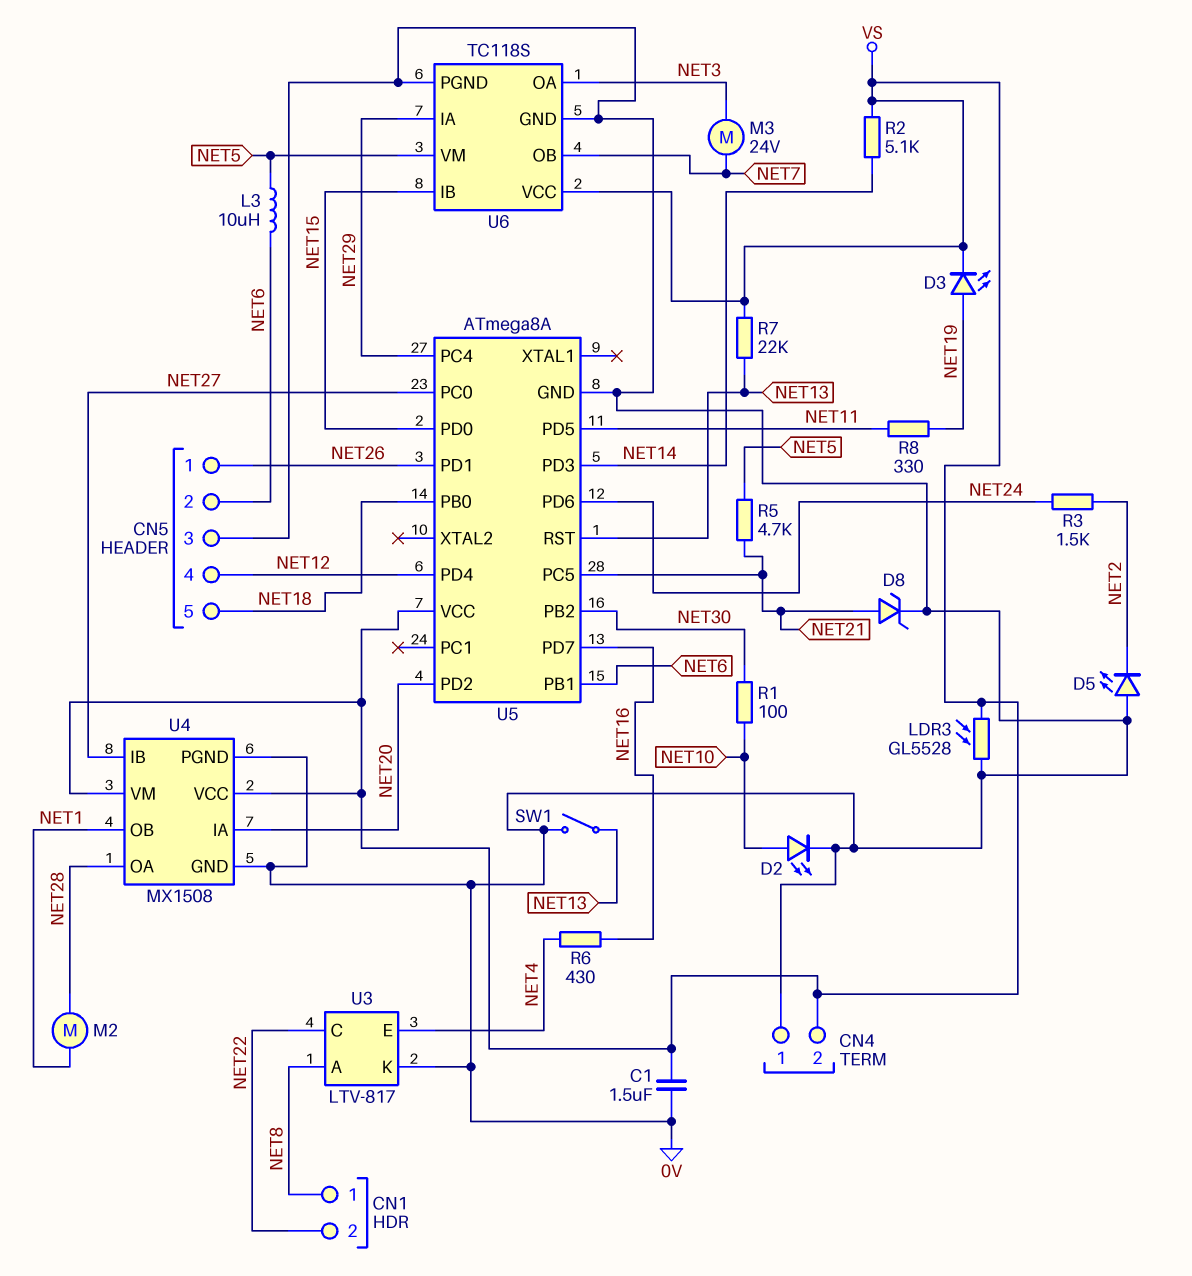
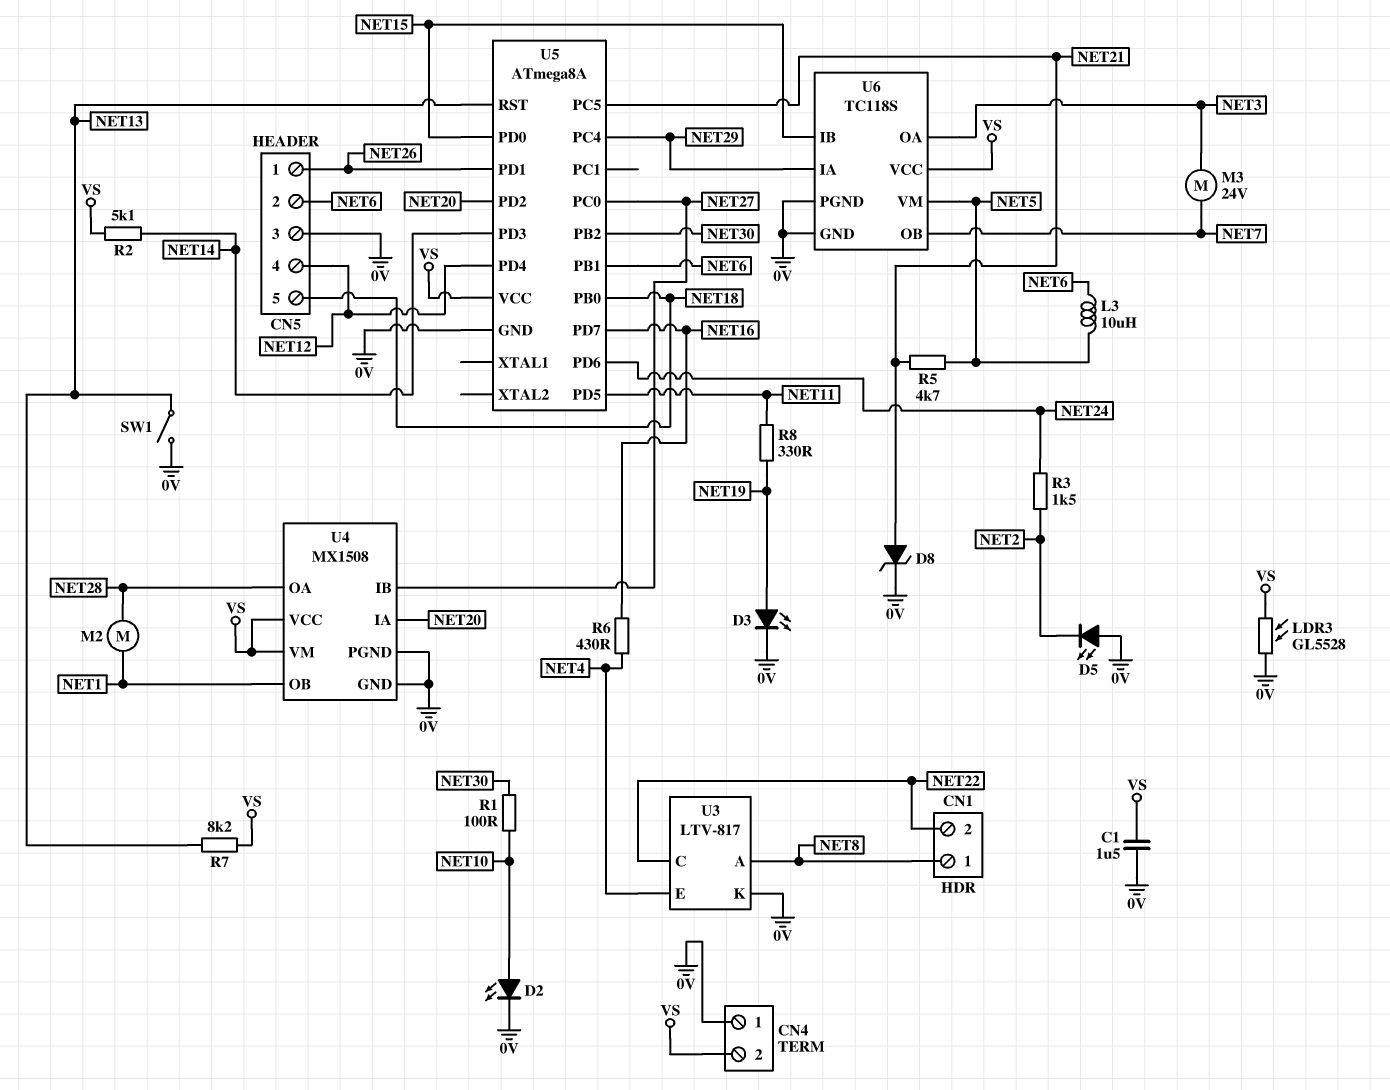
D3: LED (A NET19, K VS) -> LED (A NET19, K 0V)
R7: 22k (NET13, VS) -> 8.2k (NET13, VS)

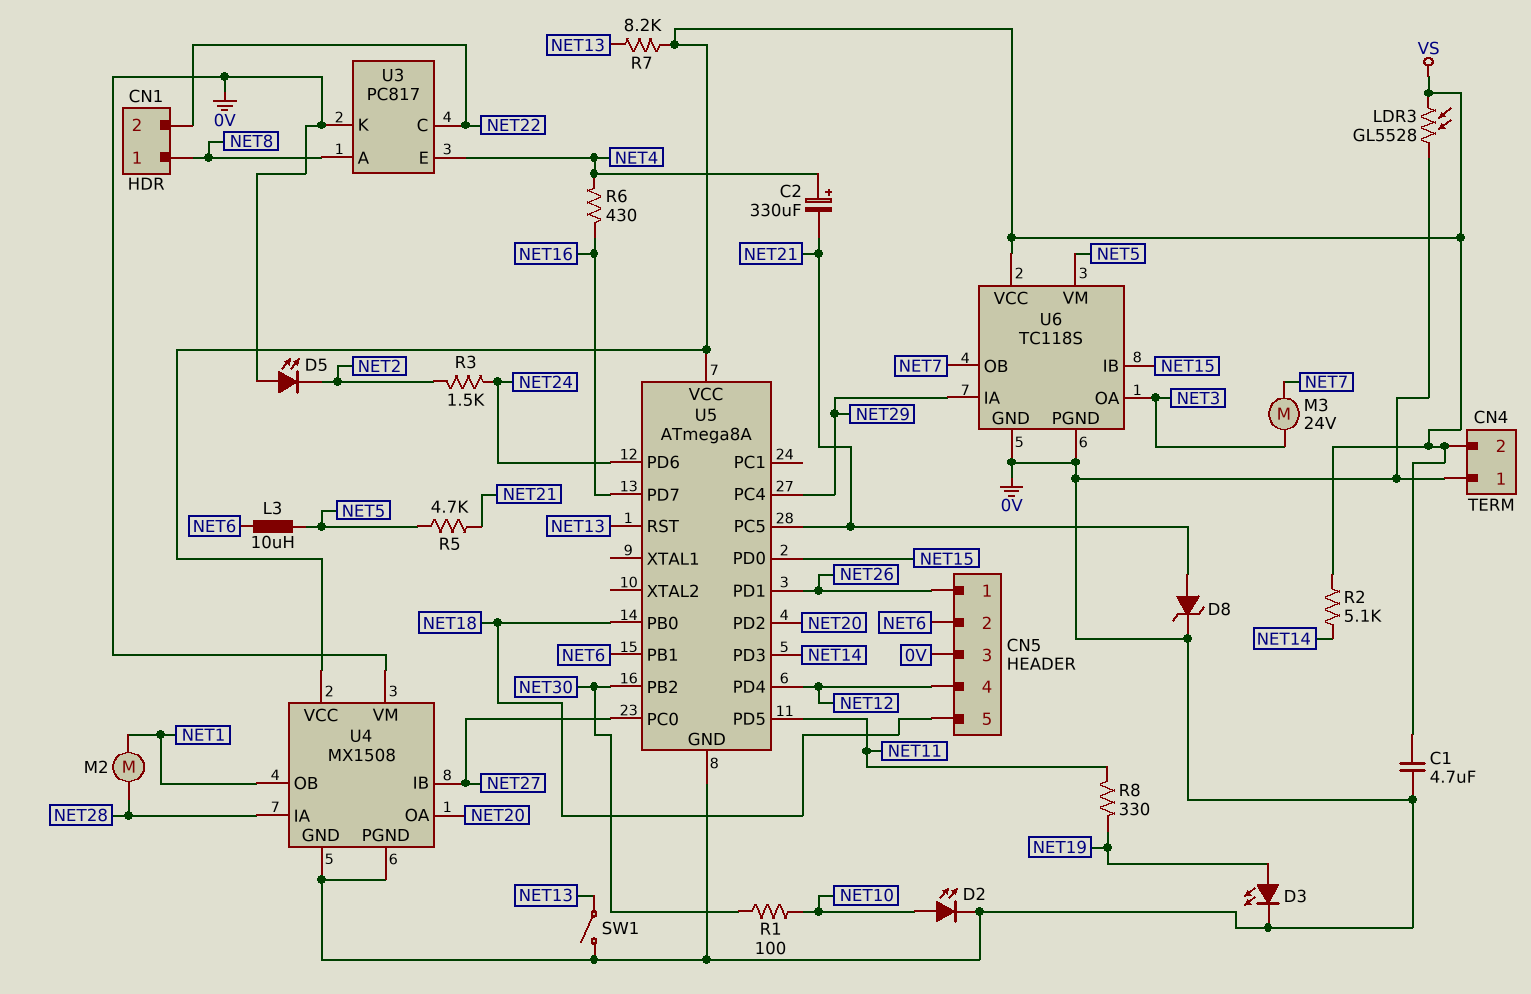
C1: 1.5uF (0V, VS) -> 4.7uF (0V, VS)
C2: none -> 330uF (plus NET4, minus NET21)
U3: LTV-817 -> PC817
U4 pin IA: NET20 -> NET28
U4 pin OA: NET28 -> NET20
U4 pin VM: VS -> 0V

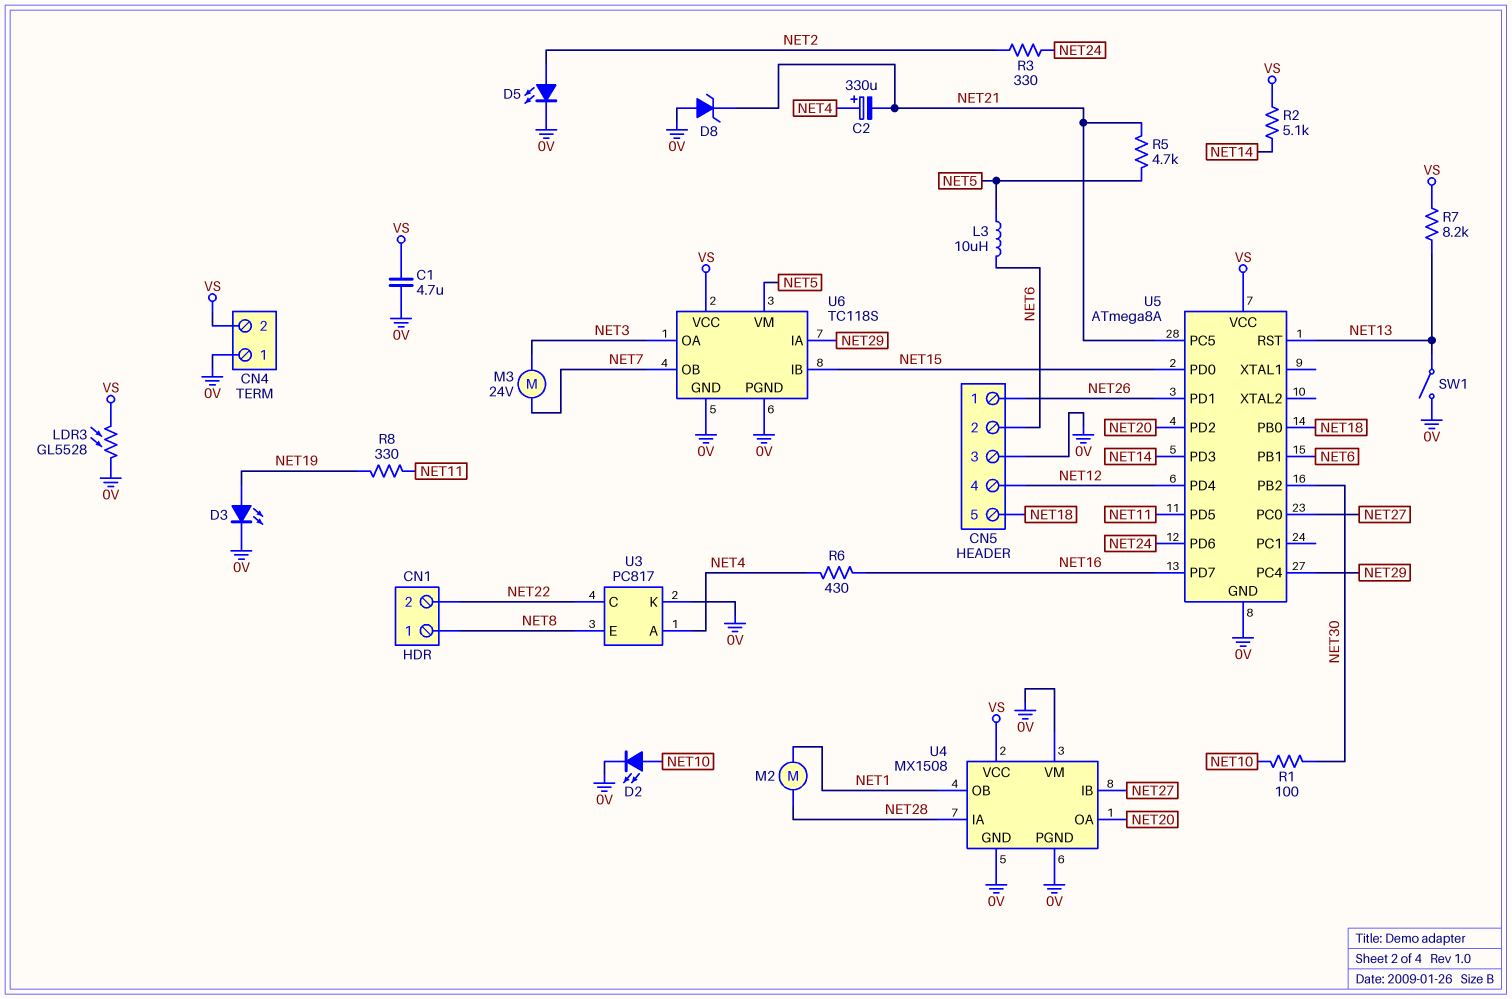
D5: LED (A 0V, K NET2) -> LED (A NET2, K 0V)
D8: zener (A NET21, K 0V) -> zener (A 0V, K NET21)
R3: 1.5k (NET2, NET24) -> 330 (NET2, NET24)
U3 pin A: NET8 -> NET4
U3 pin E: NET4 -> NET8

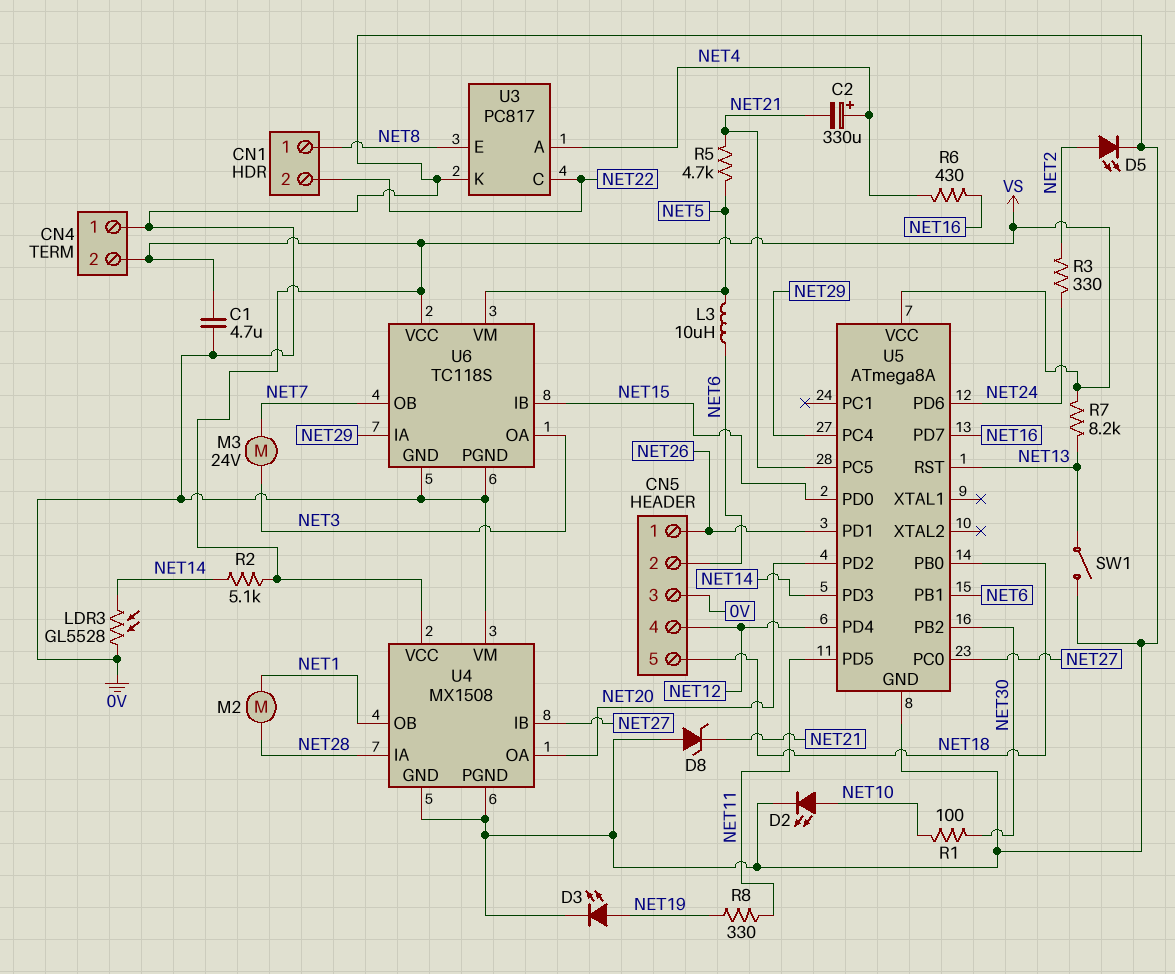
LDR3: GL5528 (0V, VS) -> GL5528 (0V, NET14)

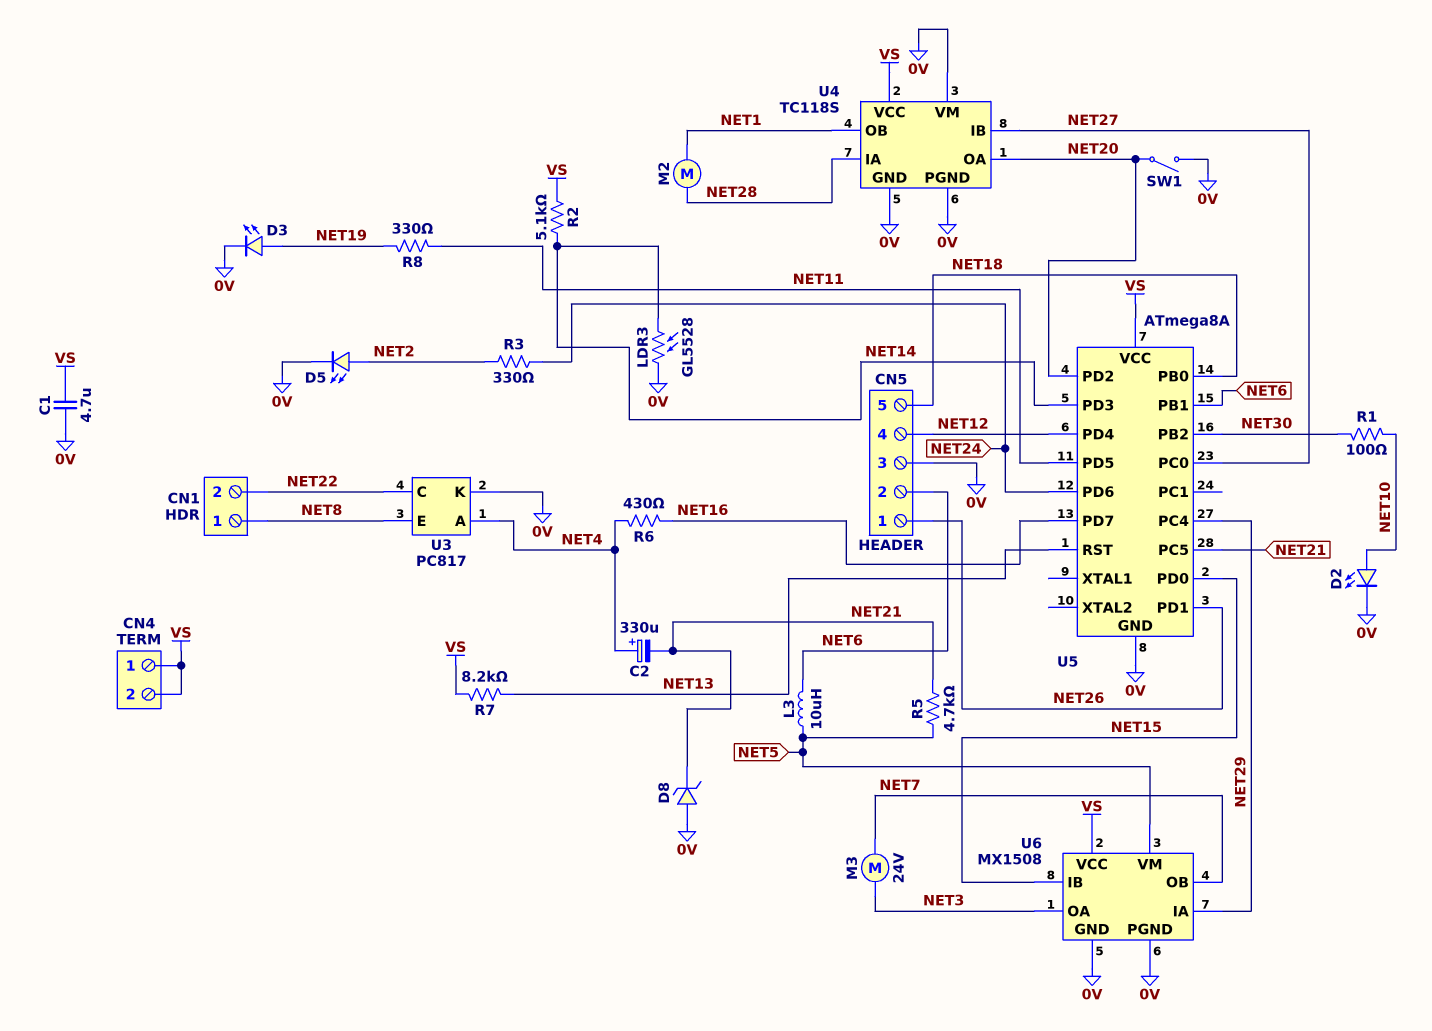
CN4 pin 1: 0V -> VS
SW1: switch (0V, NET13) -> switch (0V, NET20)
U4: MX1508 -> TC118S
U6: TC118S -> MX1508

